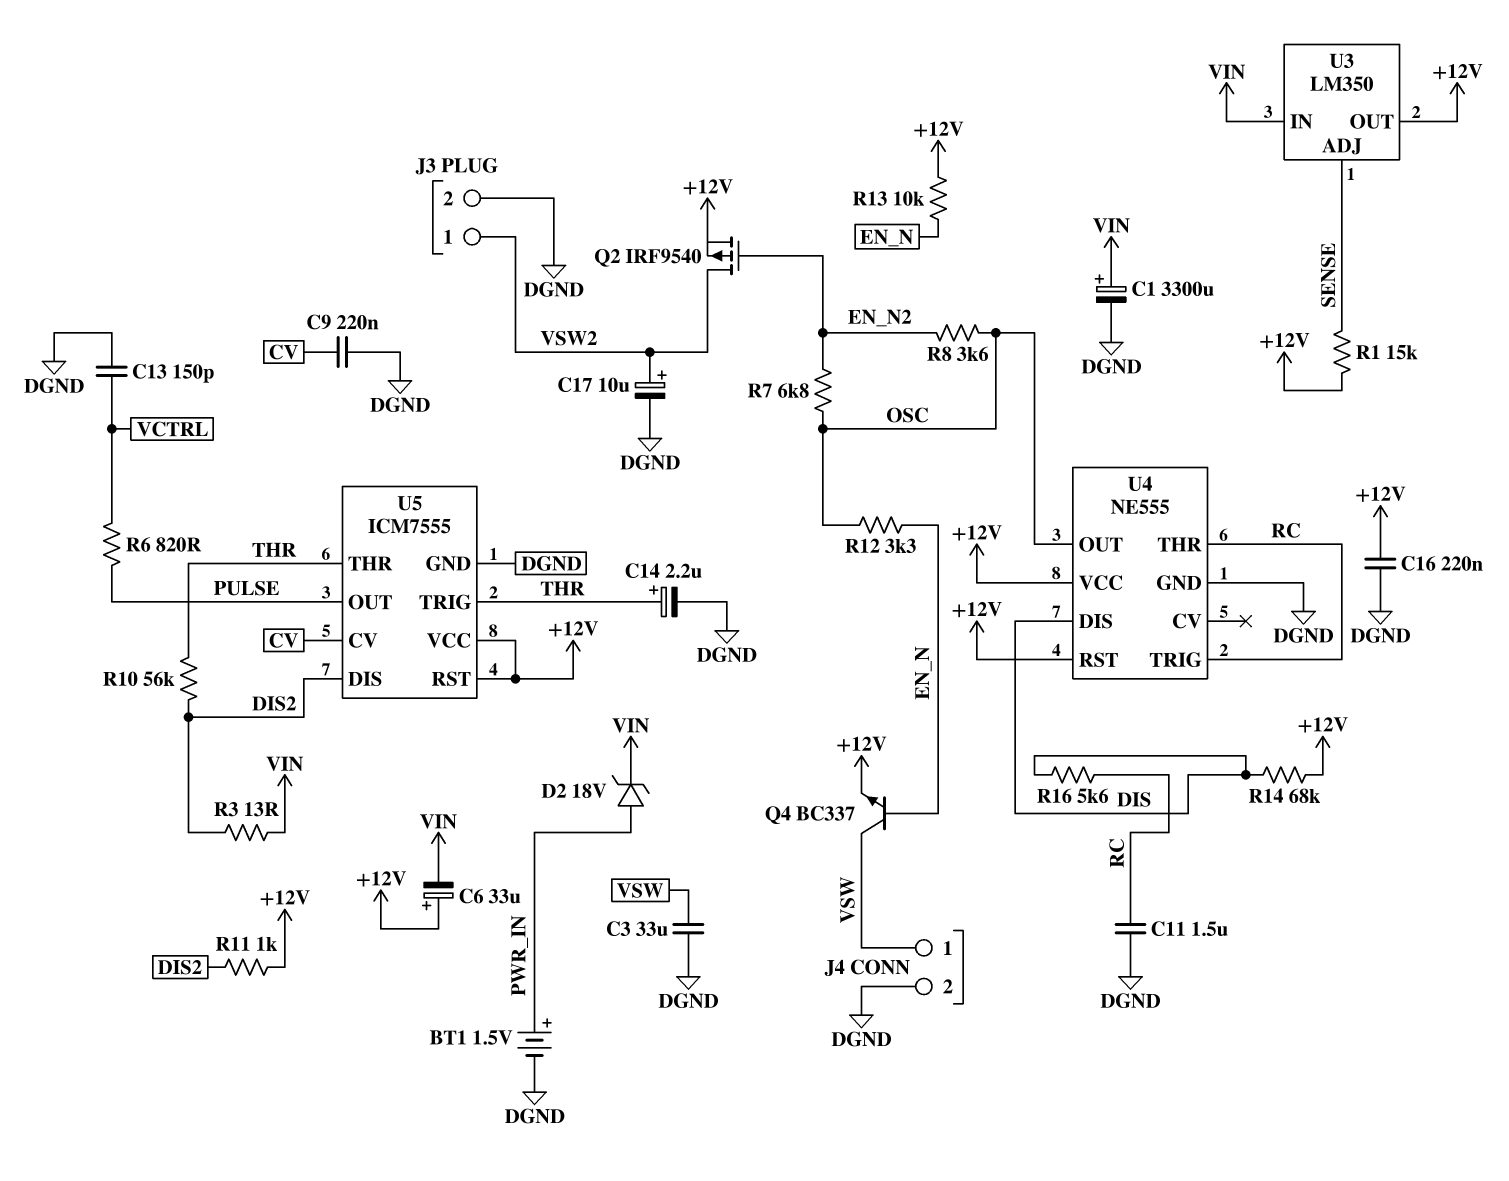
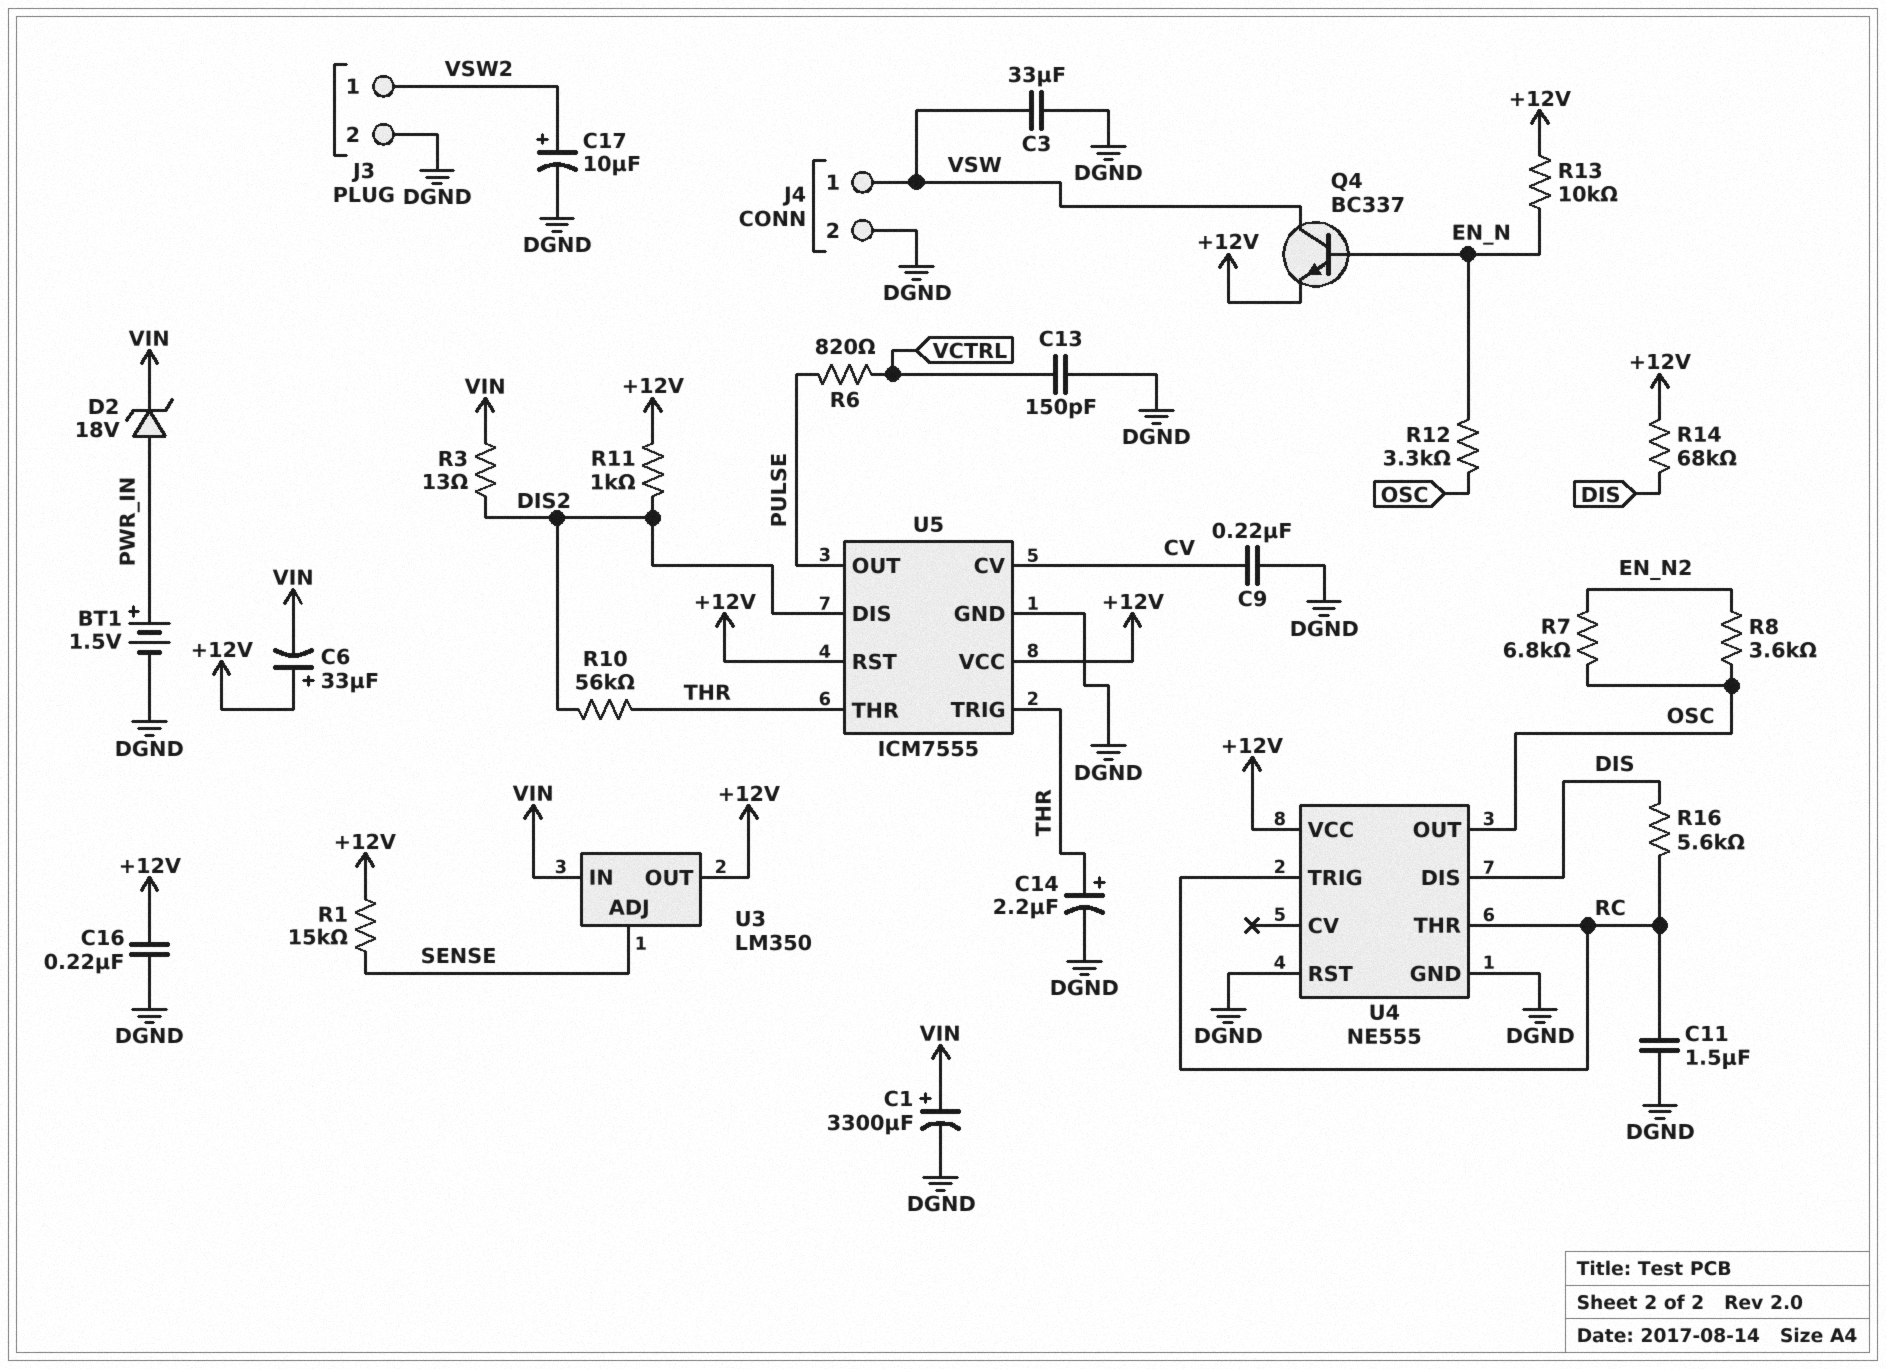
Q2: PMOS IRF9540 (G EN_N2, D VSW2, S +12V) -> none
U4 pin RST: +12V -> DGND

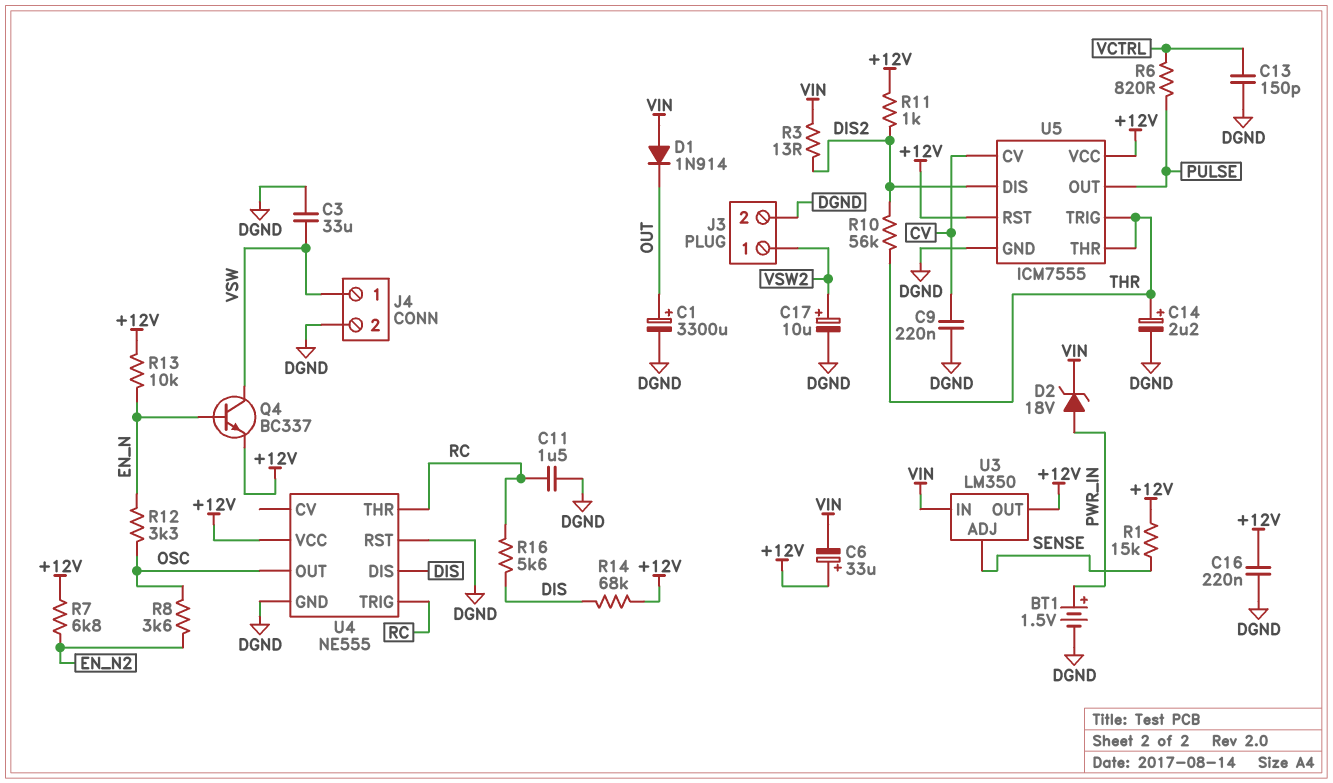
C1: 3300uF (plus VIN, minus DGND) -> 3300uF (plus OUT, minus DGND)
D1: none -> diode 1N914 (A VIN, K OUT)
R7: 6.8k (EN_N2, OSC) -> 6.8k (+12V, EN_N2)

